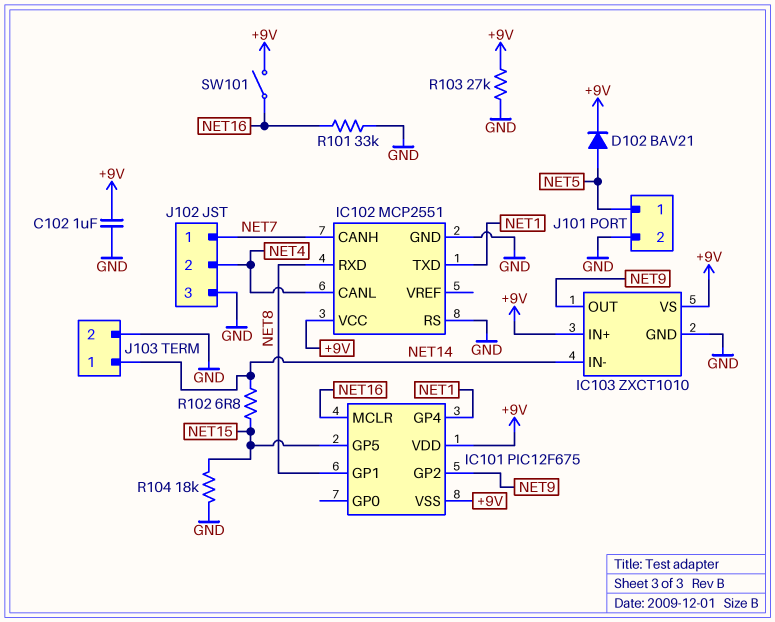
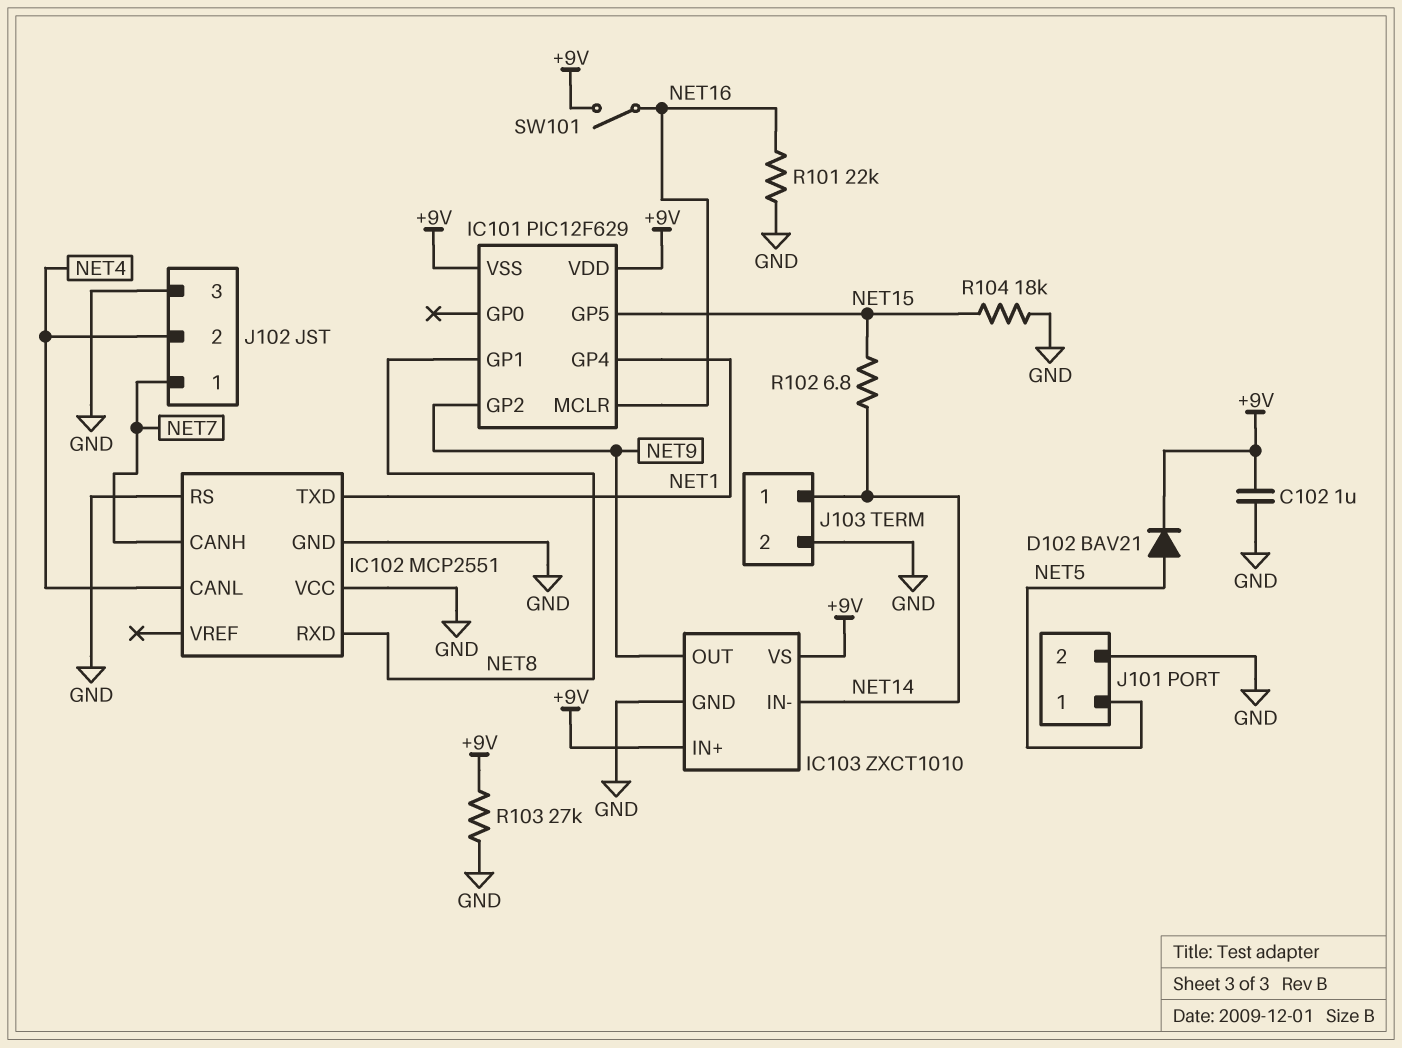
IC101: PIC12F675 -> PIC12F629
IC102 pin VCC: +9V -> GND
R101: 33k (GND, NET16) -> 22k (GND, NET16)

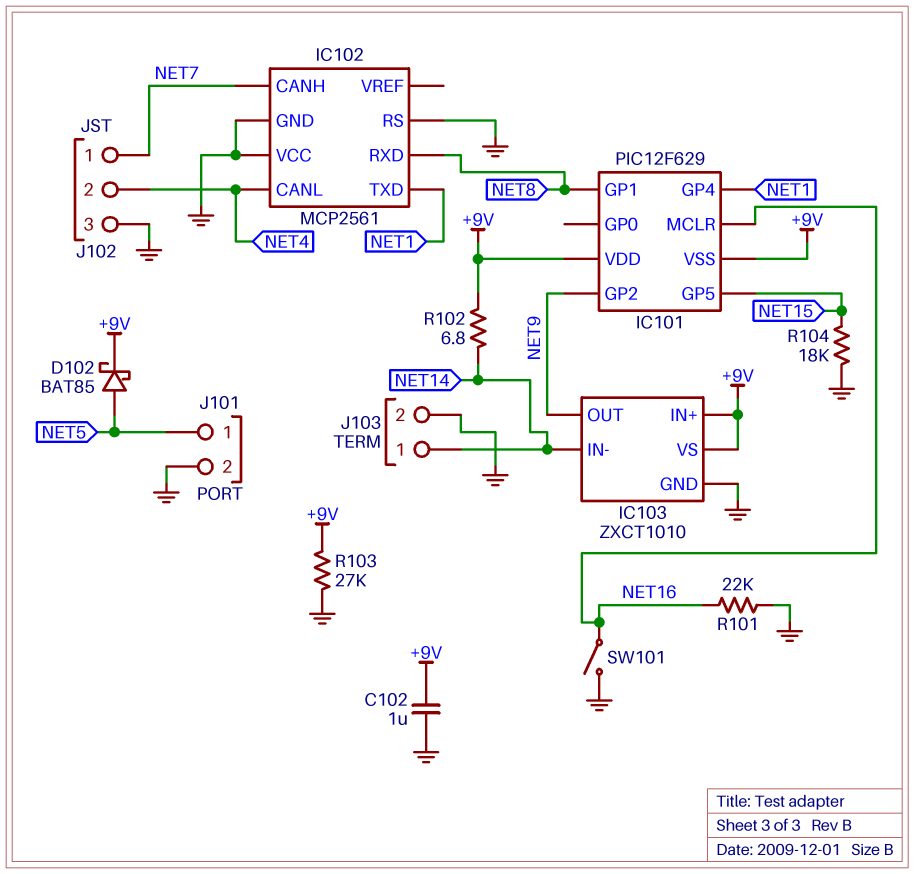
D102: diode BAV21 (A NET5, K +9V) -> schottky BAT85 (A NET5, K +9V)
IC102: MCP2551 -> MCP2561
R102: 6.8 (NET14, NET15) -> 6.8 (+9V, NET14)
SW101: switch (+9V, NET16) -> switch (GND, NET16)

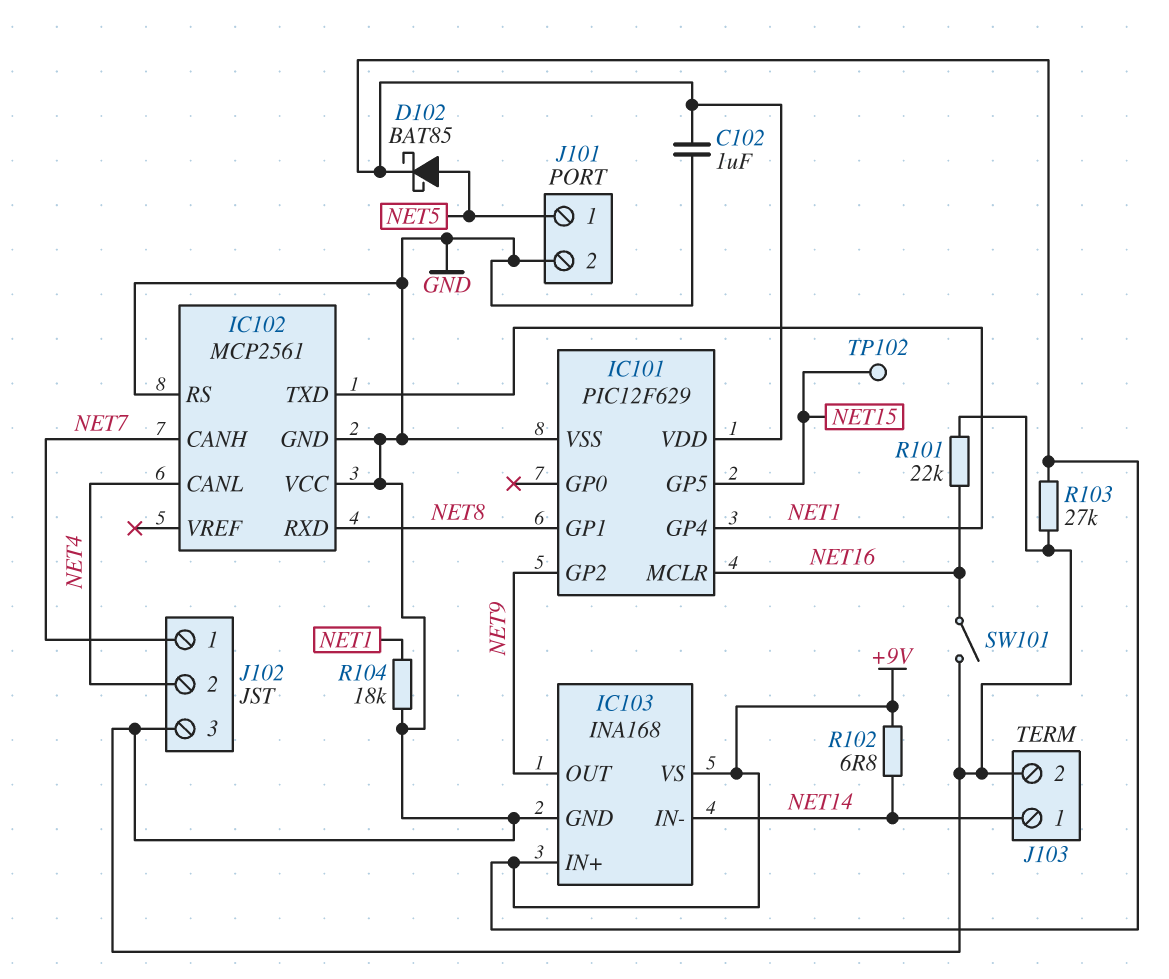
IC101 pin VSS: +9V -> GND
IC103: ZXCT1010 -> INA168
R104: 18k (GND, NET15) -> 18k (GND, NET1)
TP102: none -> test point (NET15)

